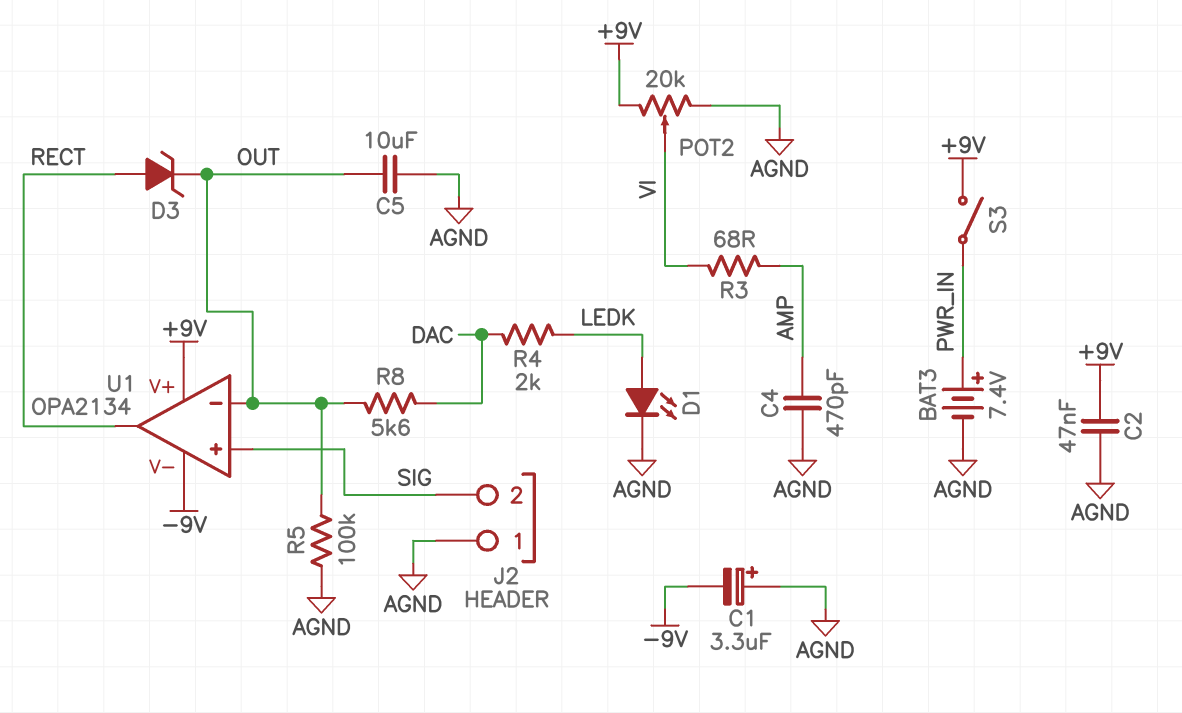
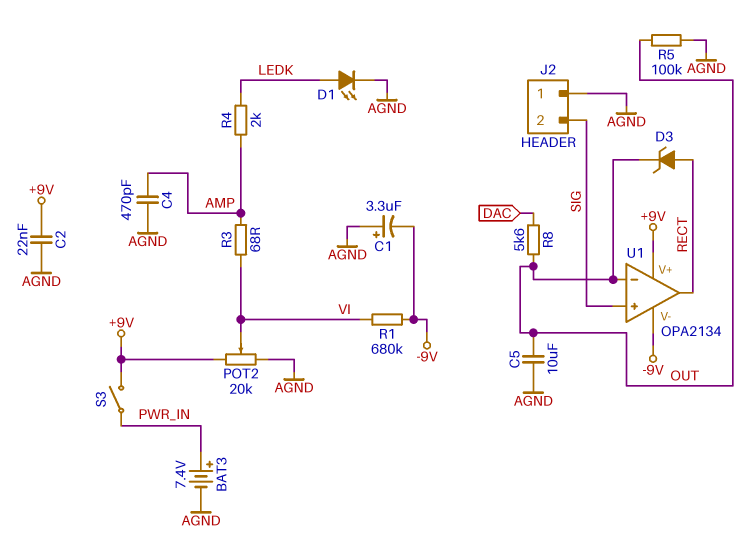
C2: 47nF (+9V, AGND) -> 22nF (+9V, AGND)
R1: none -> 680k (-9V, VI)
R4: 2k (DAC, LEDK) -> 2k (AMP, LEDK)

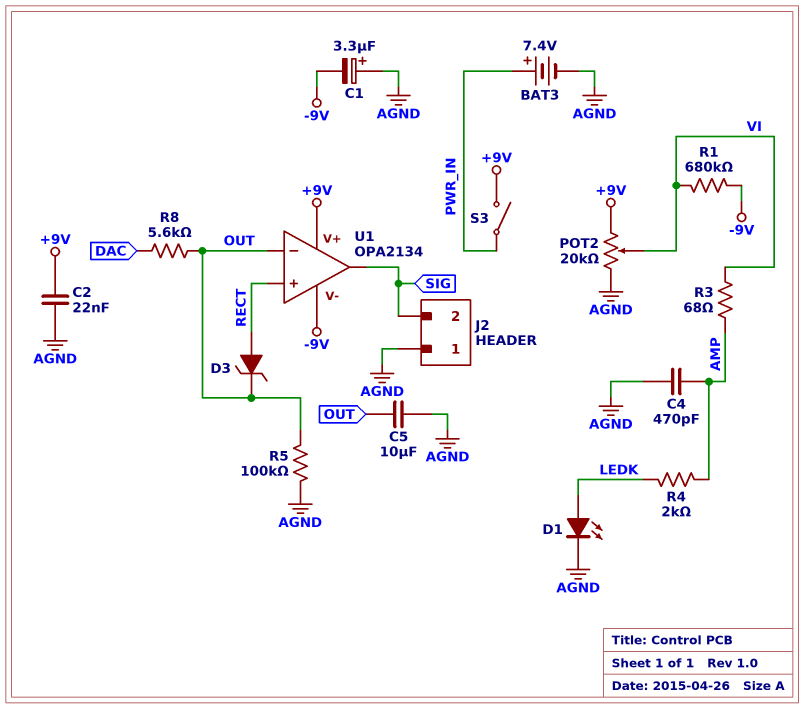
U1 pin in+: SIG -> RECT
U1 pin out: RECT -> SIG

